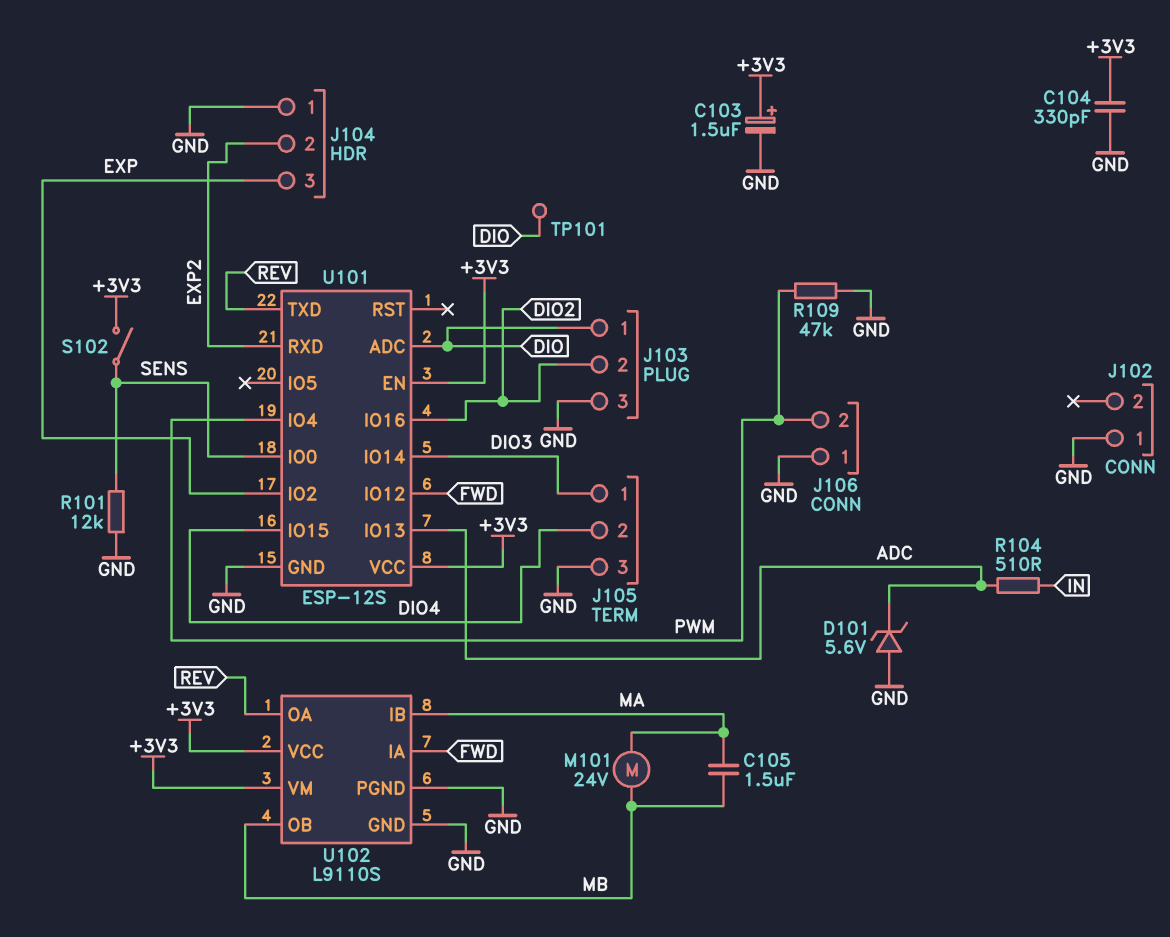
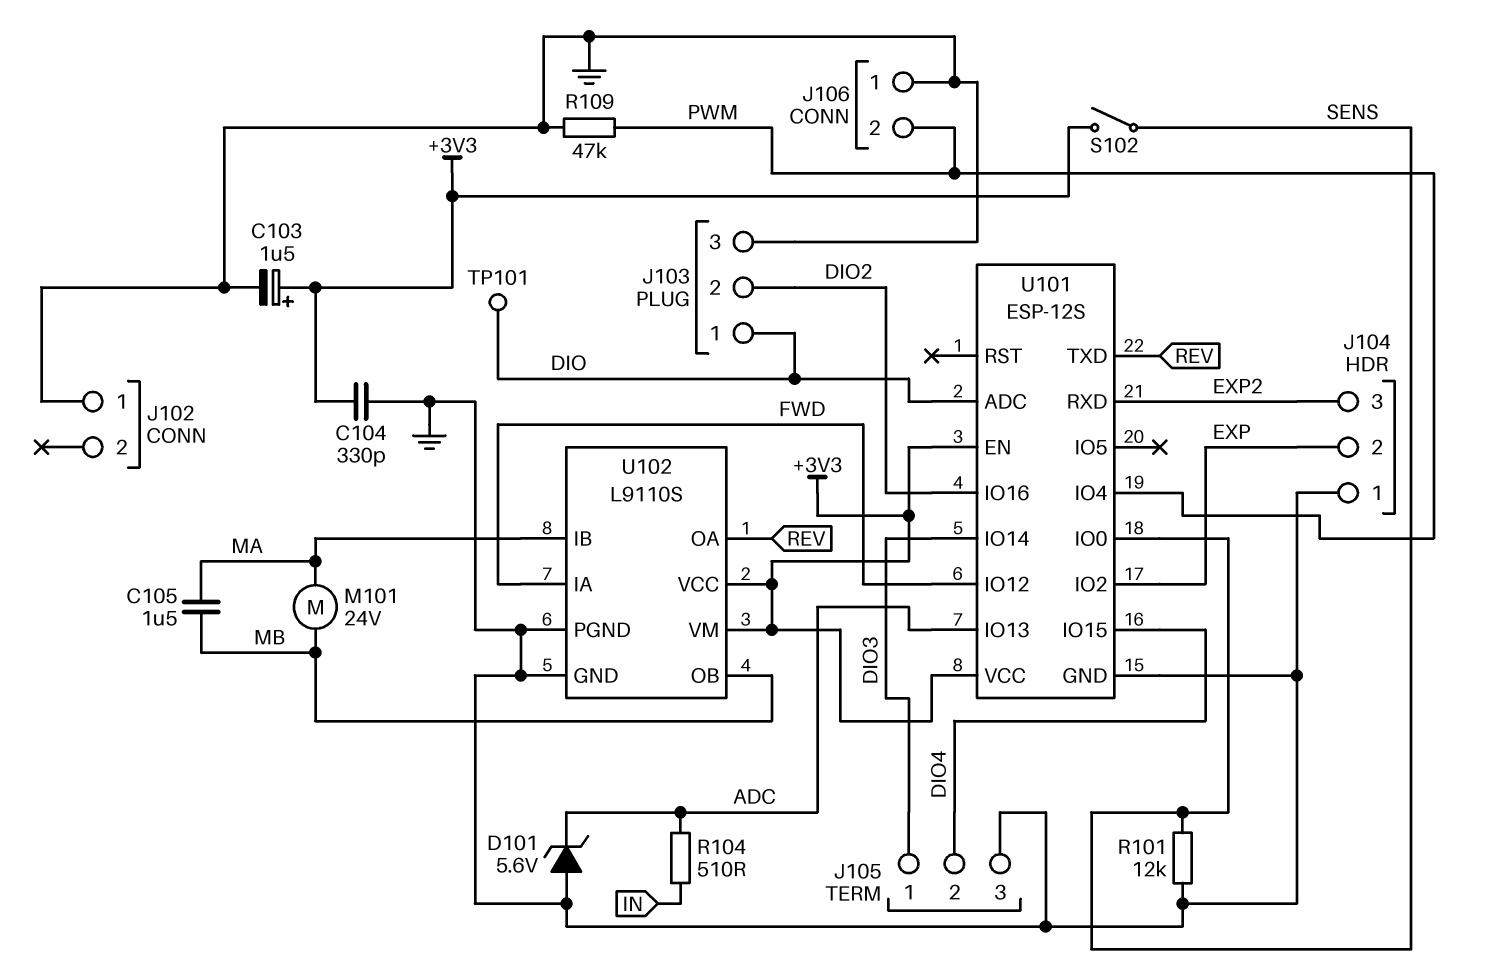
J104 pin 2: EXP2 -> EXP
J104 pin 3: EXP -> EXP2

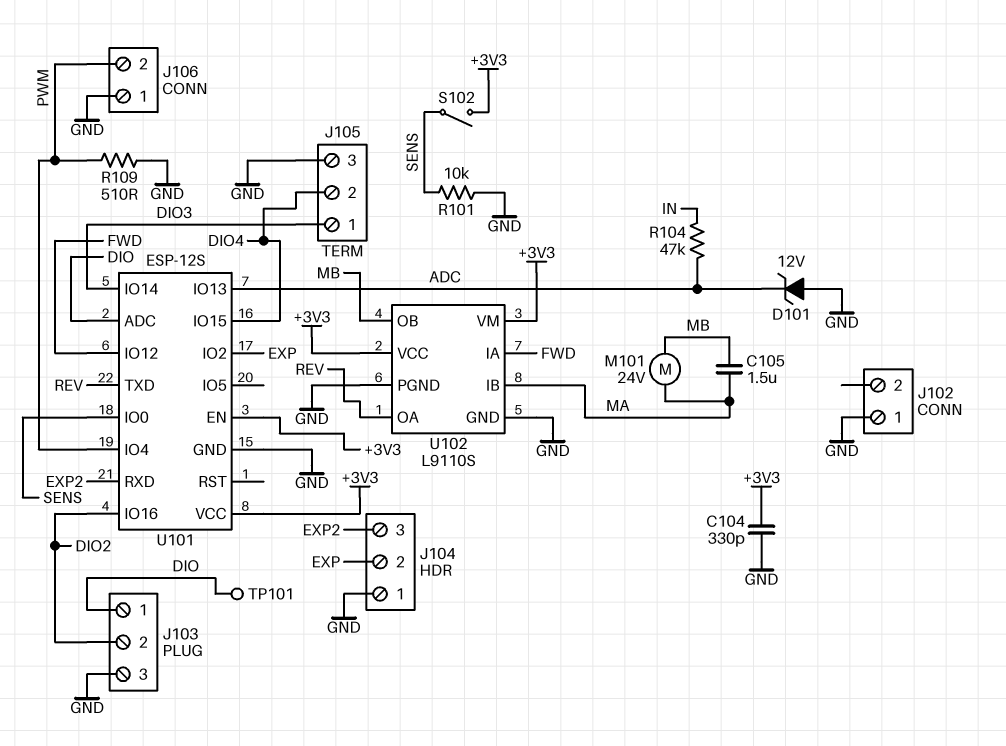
C103: 1.5uF (plus +3V3, minus GND) -> none
D101: zener 5.6V (A GND, K ADC) -> zener 12V (A GND, K ADC)
R101: 12k (GND, SENS) -> 10k (GND, SENS)
R104: 510 (ADC, IN) -> 47k (ADC, IN)
R109: 47k (GND, PWM) -> 510 (GND, PWM)

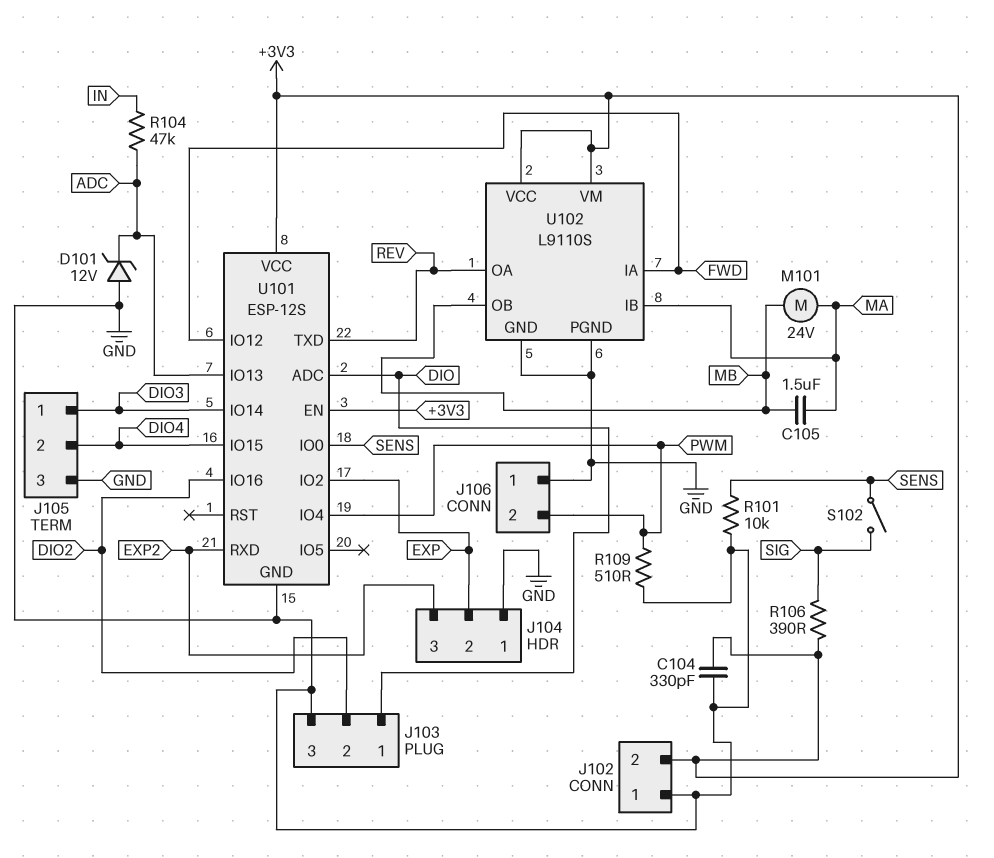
J102 pin 2: none -> +3V3
R106: none -> 390 (+3V3, SIG)
S102: switch (+3V3, SENS) -> switch (SENS, SIG)
TP101: test point (DIO) -> none

